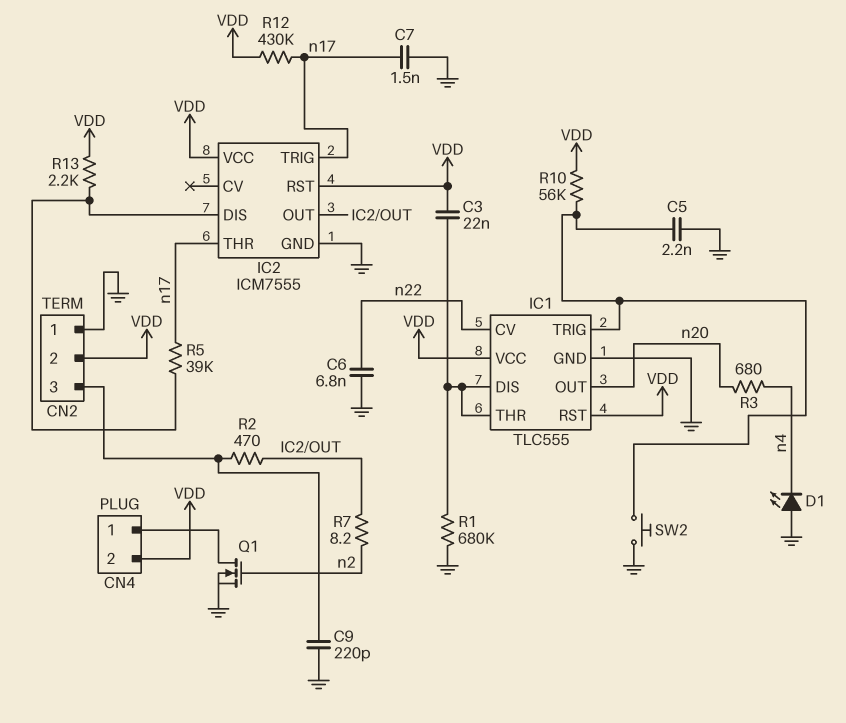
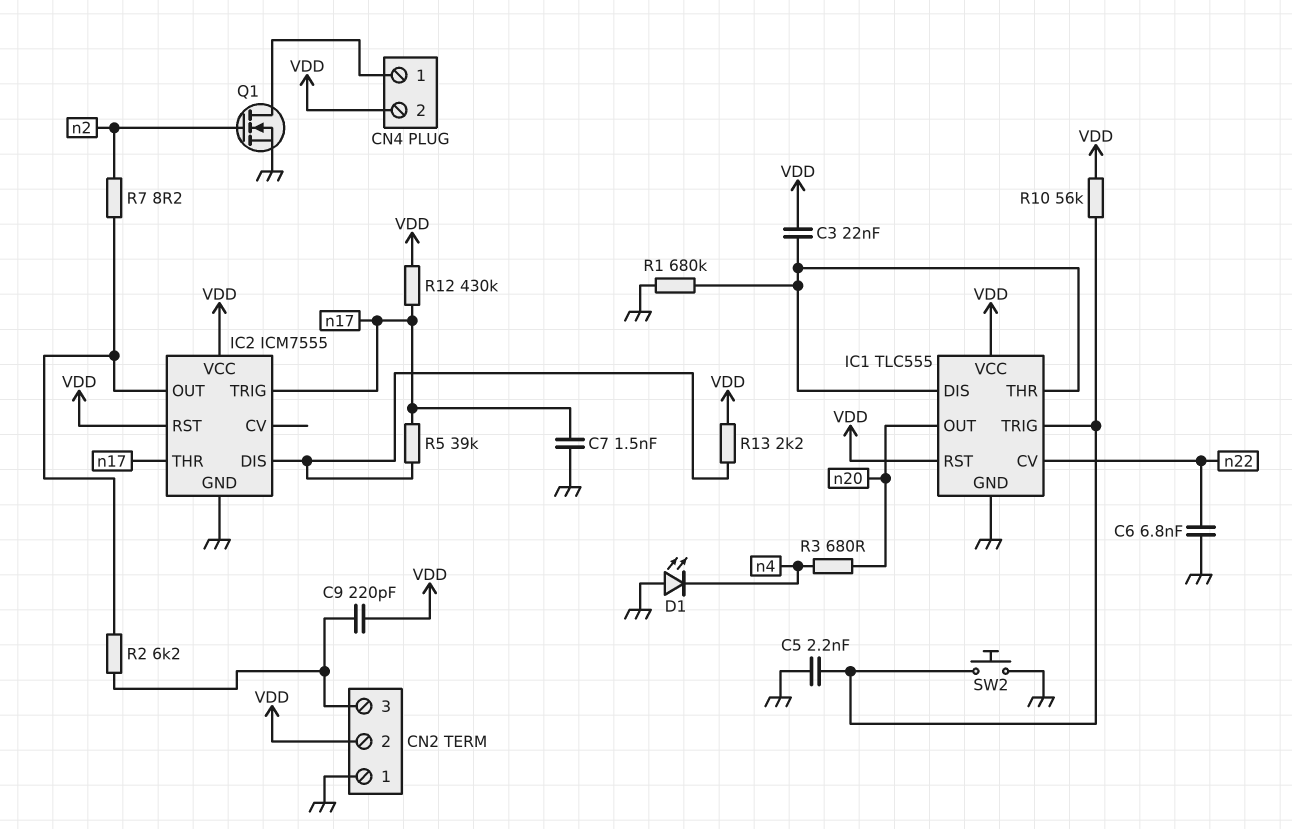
C9: 220pF (CN2/3, GND) -> 220pF (CN2/3, VDD)
R2: 470 (CN2/3, IC2/OUT) -> 6.2k (CN2/3, IC2/OUT)

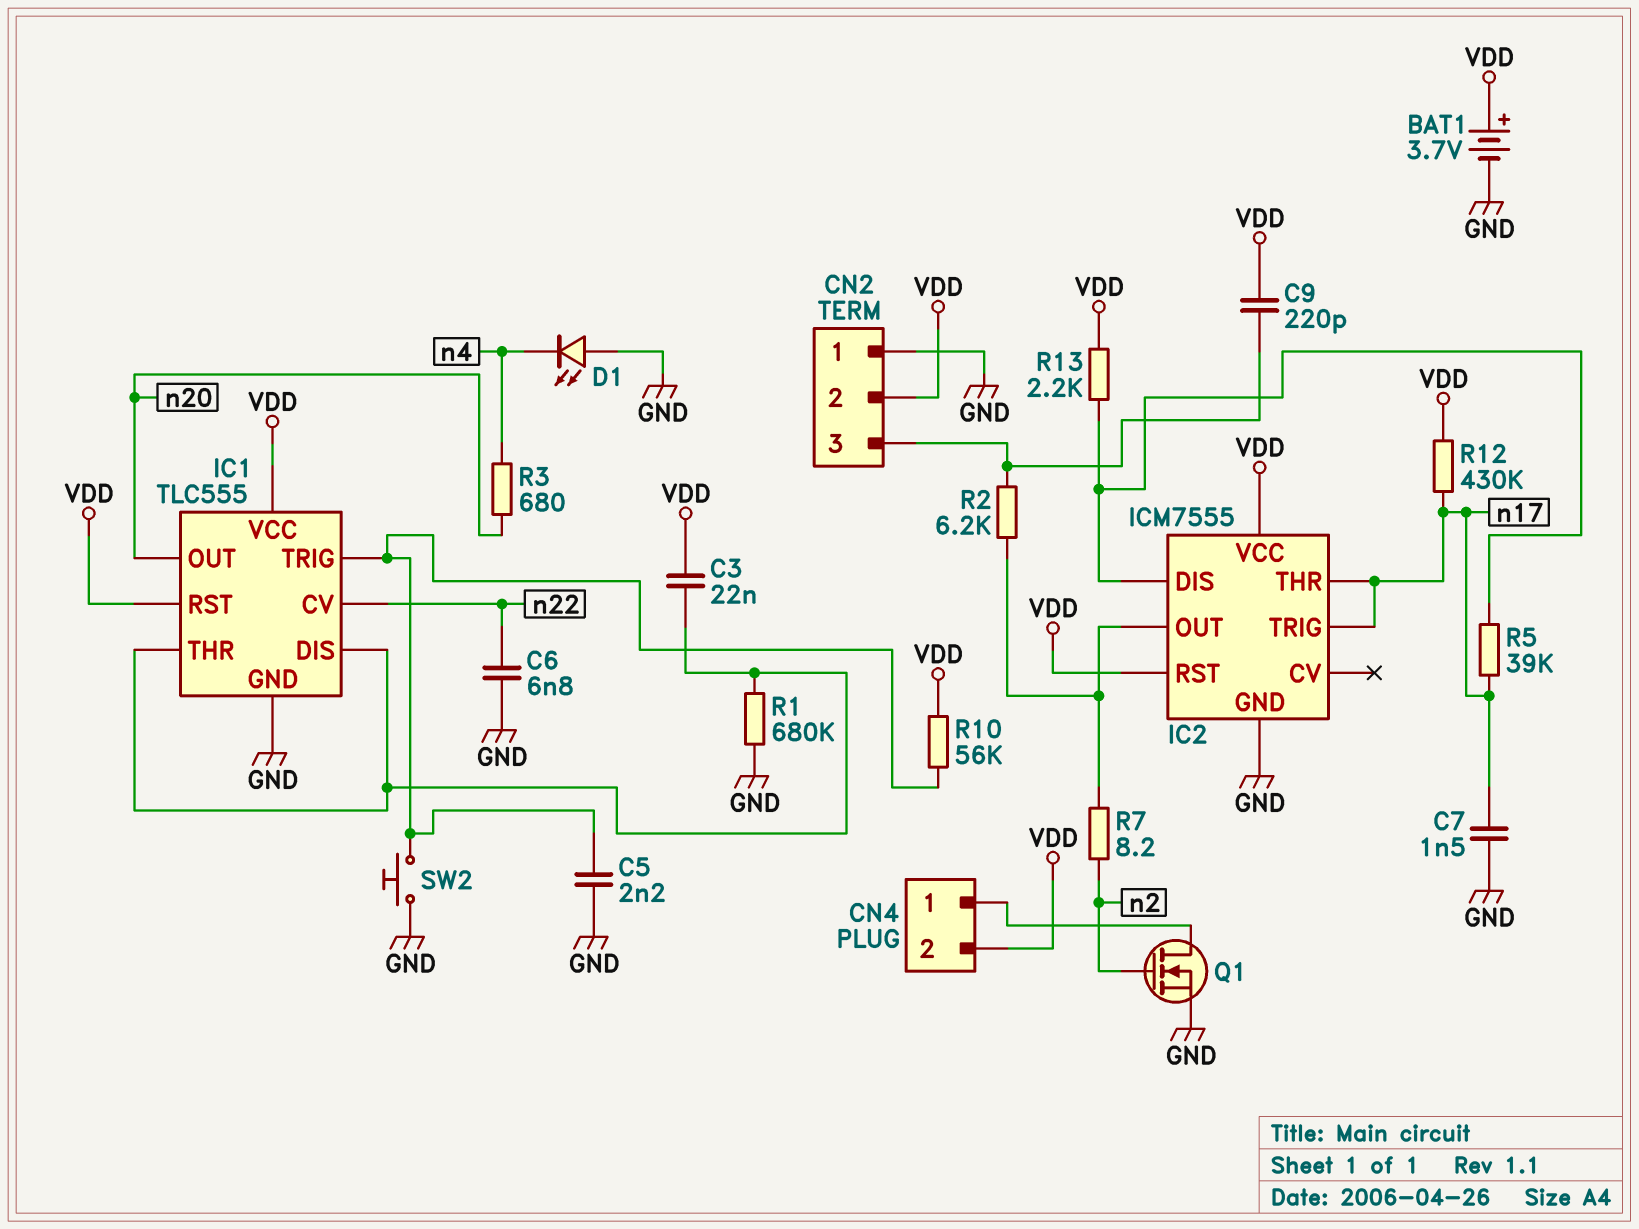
BAT1: none -> 3.7V (plus VDD, minus GND)

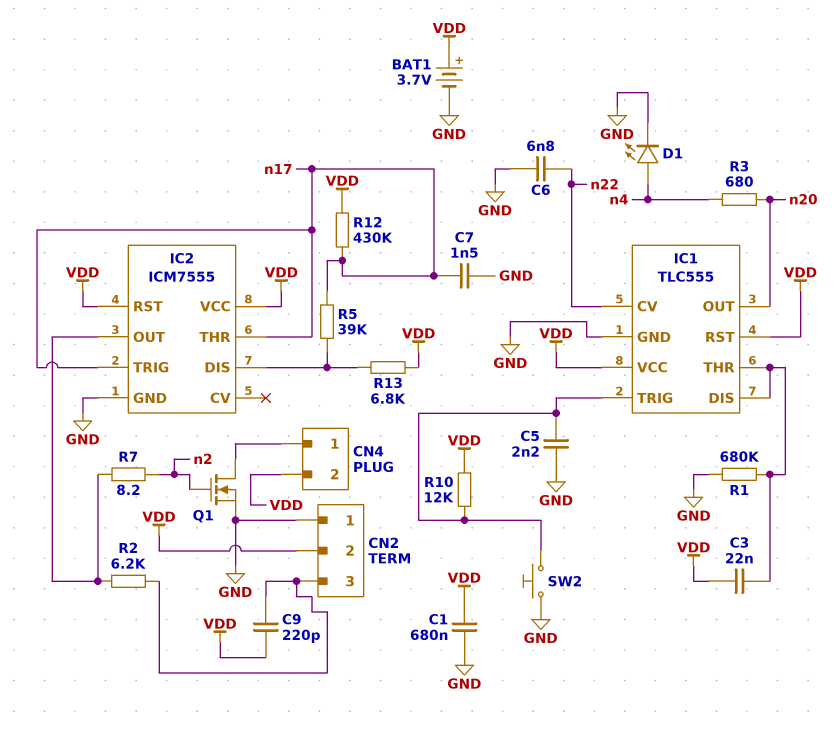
C1: none -> 680nF (GND, VDD)
D1: LED (A GND, K n4) -> LED (A n4, K GND)
R10: 56k (IC1/TRIG, VDD) -> 12k (IC1/TRIG, VDD)
R13: 2.2k (IC2/DIS, VDD) -> 6.8k (IC2/DIS, VDD)

